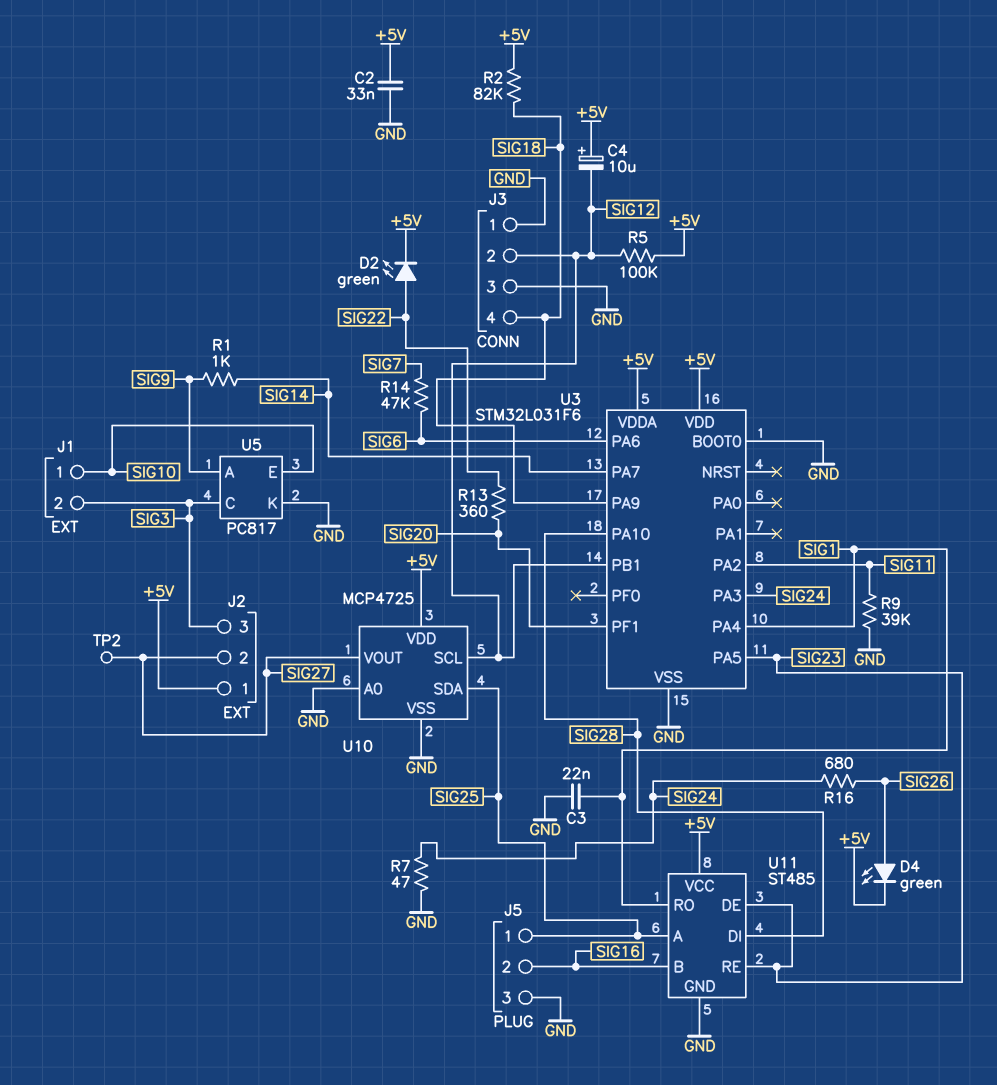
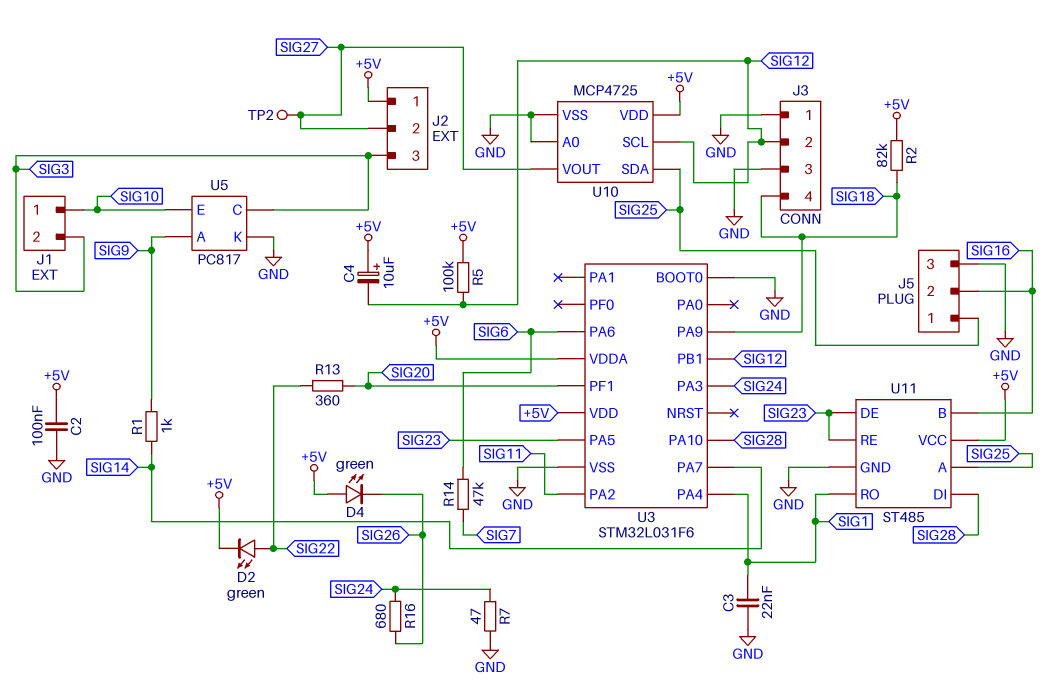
C2: 33nF (+5V, GND) -> 100nF (+5V, GND)
D4: LED green (A SIG26, K +5V) -> LED green (A +5V, K SIG26)
R9: 39k (GND, SIG11) -> none

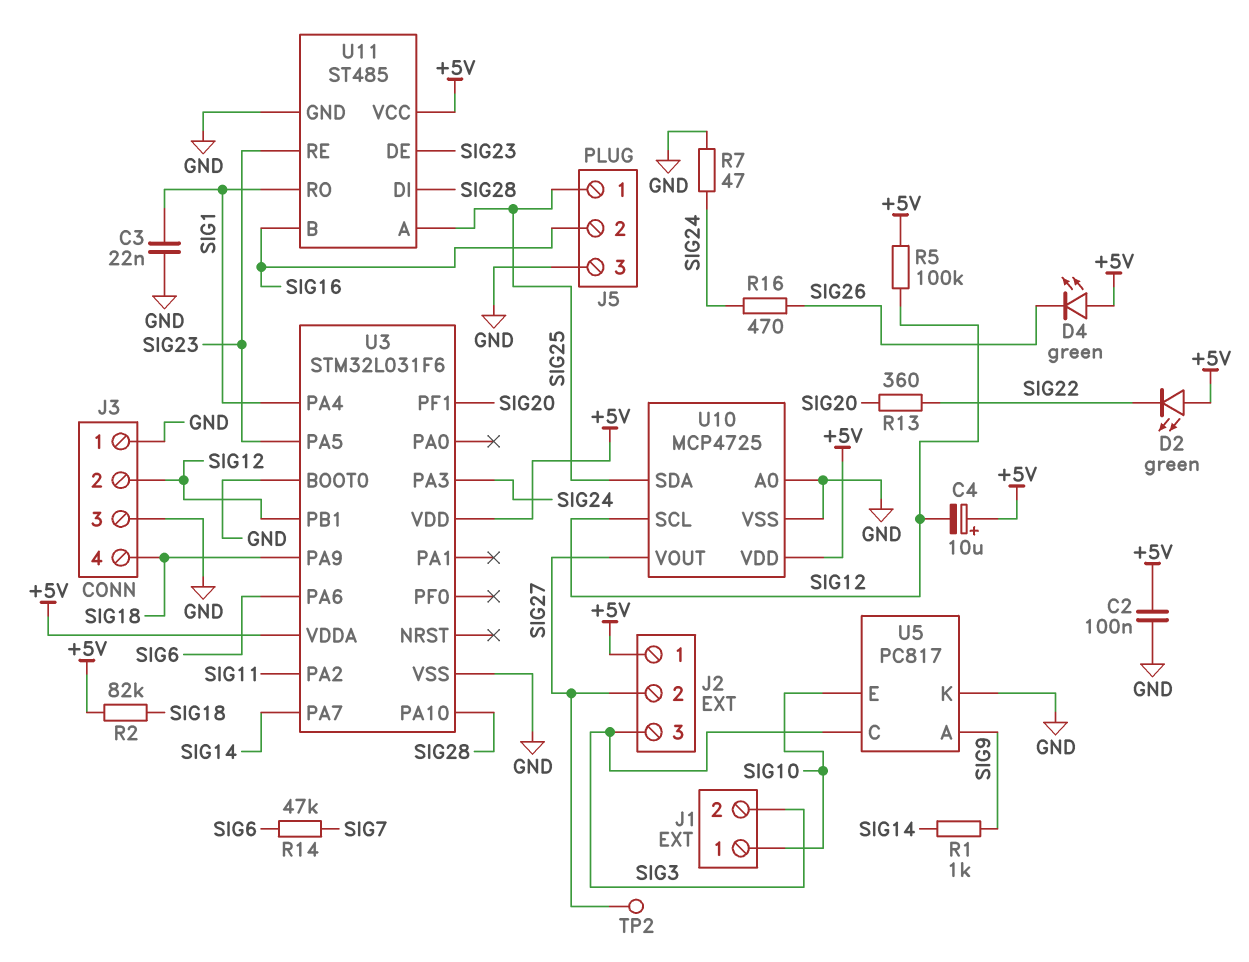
D2: LED green (A SIG22, K +5V) -> LED green (A +5V, K SIG22)
R16: 680 (SIG24, SIG26) -> 470 (SIG24, SIG26)

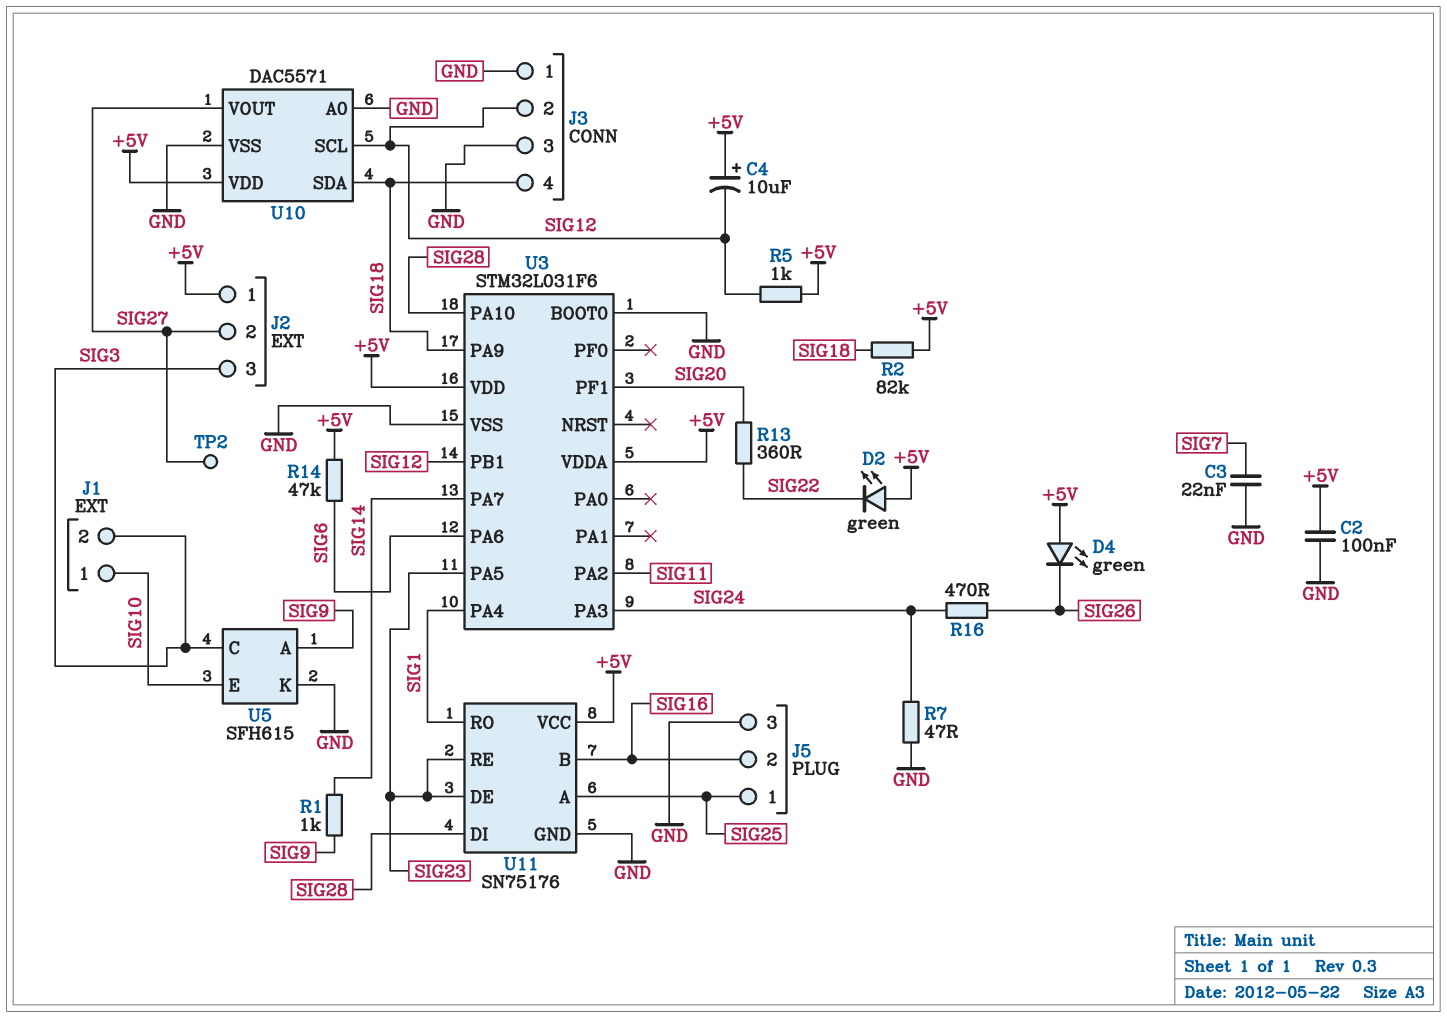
C3: 22nF (GND, SIG1) -> 22nF (GND, SIG7)
R5: 100k (+5V, SIG12) -> 1k (+5V, SIG12)
R14: 47k (SIG6, SIG7) -> 47k (+5V, SIG6)
U5: PC817 -> SFH615
U10: MCP4725 -> DAC5571
U10 pin SDA: SIG25 -> SIG18
U11: ST485 -> SN75176

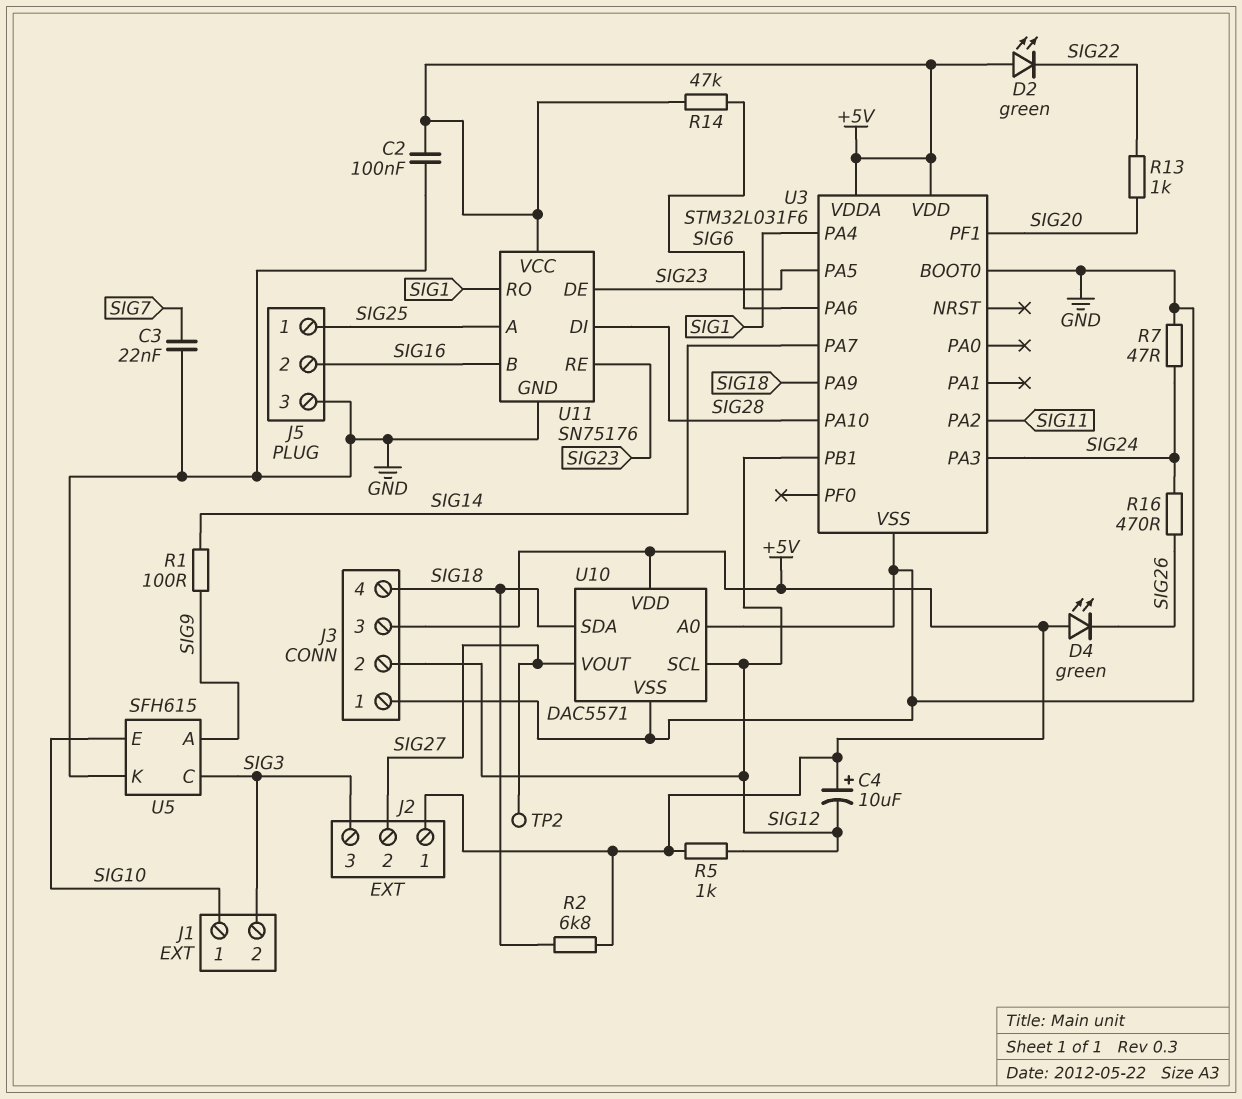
J3 pin 3: GND -> +5V
R1: 1k (SIG9, SIG14) -> 100 (SIG9, SIG14)
R2: 82k (+5V, SIG18) -> 6.8k (+5V, SIG18)
R13: 360 (SIG20, SIG22) -> 1k (SIG20, SIG22)

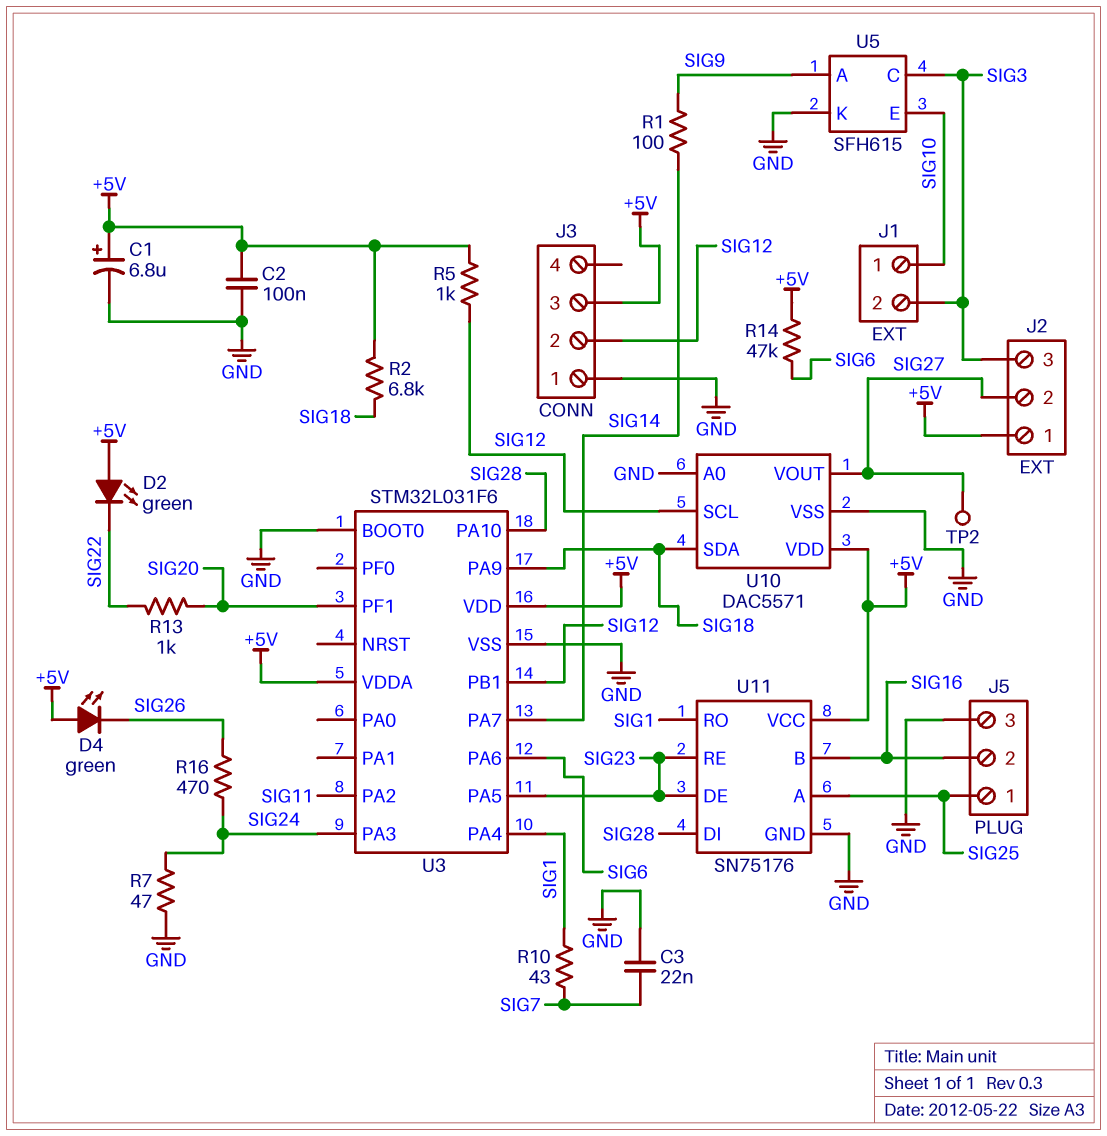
C1: none -> 6.8uF (plus +5V, minus GND)
C4: 10uF (plus +5V, minus SIG12) -> none
J3 pin 4: SIG18 -> none
R10: none -> 43 (SIG1, SIG7)

